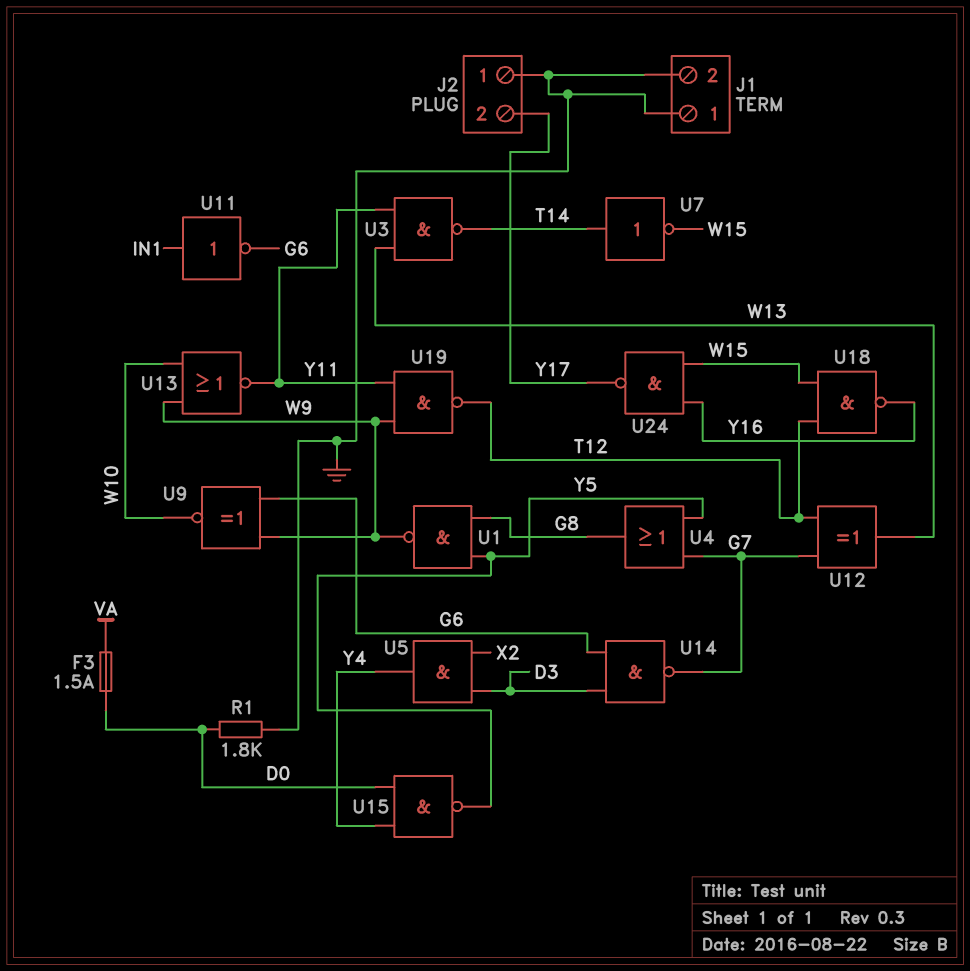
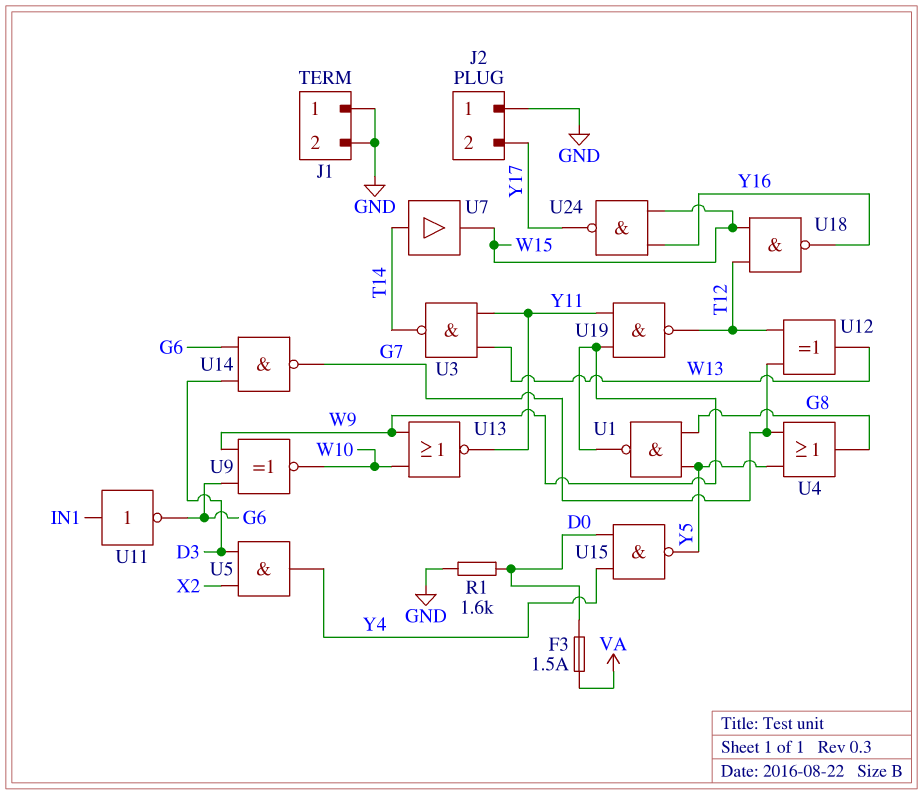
R1: 1.8k (D0, GND) -> 1.6k (D0, GND)
U7: NOT (in T14, out W15) -> buffer (in T14, out W15)

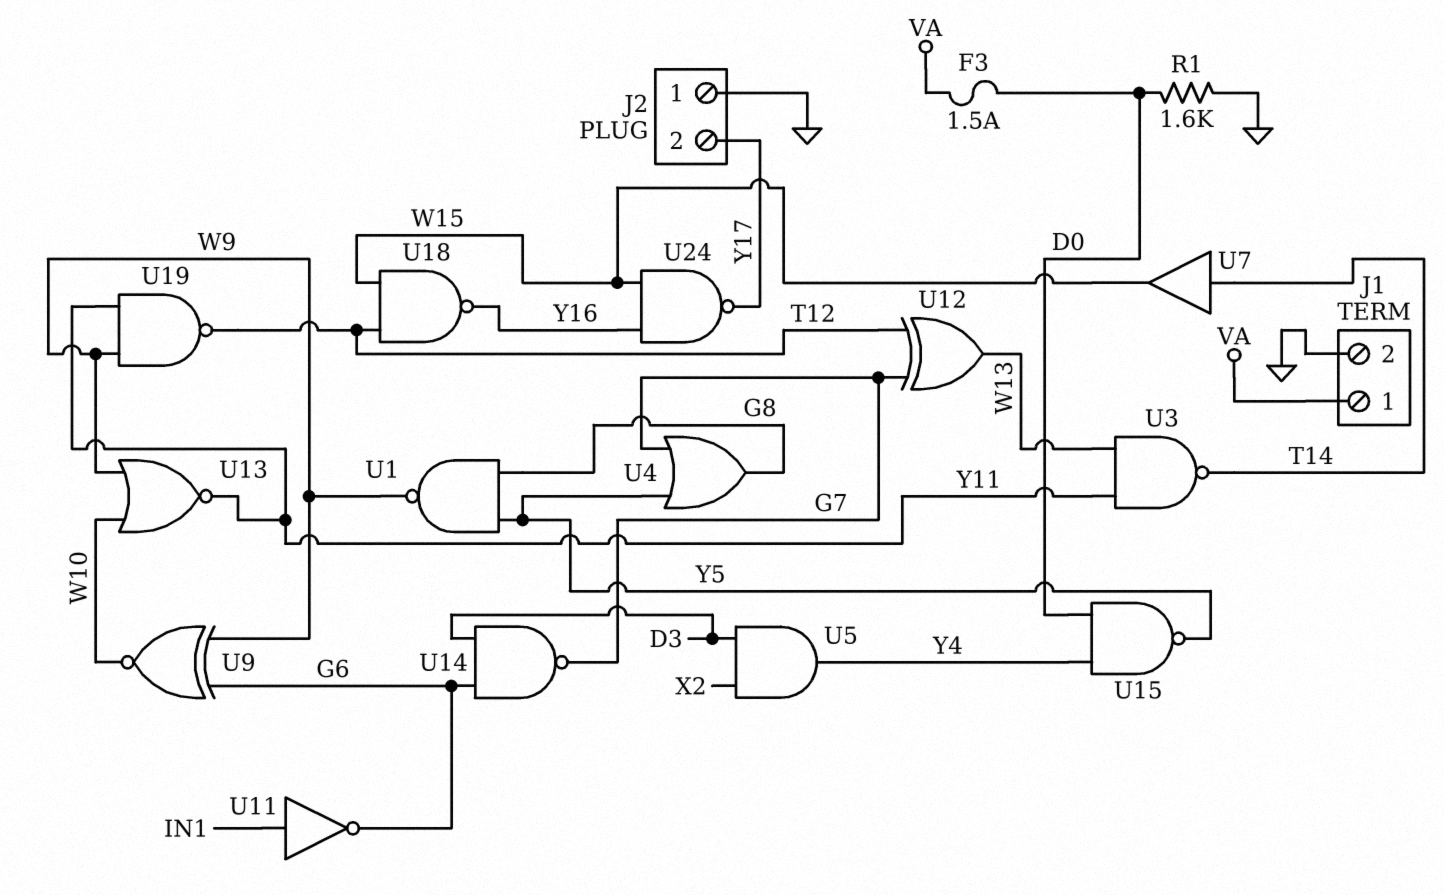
J1 pin 1: GND -> VA

